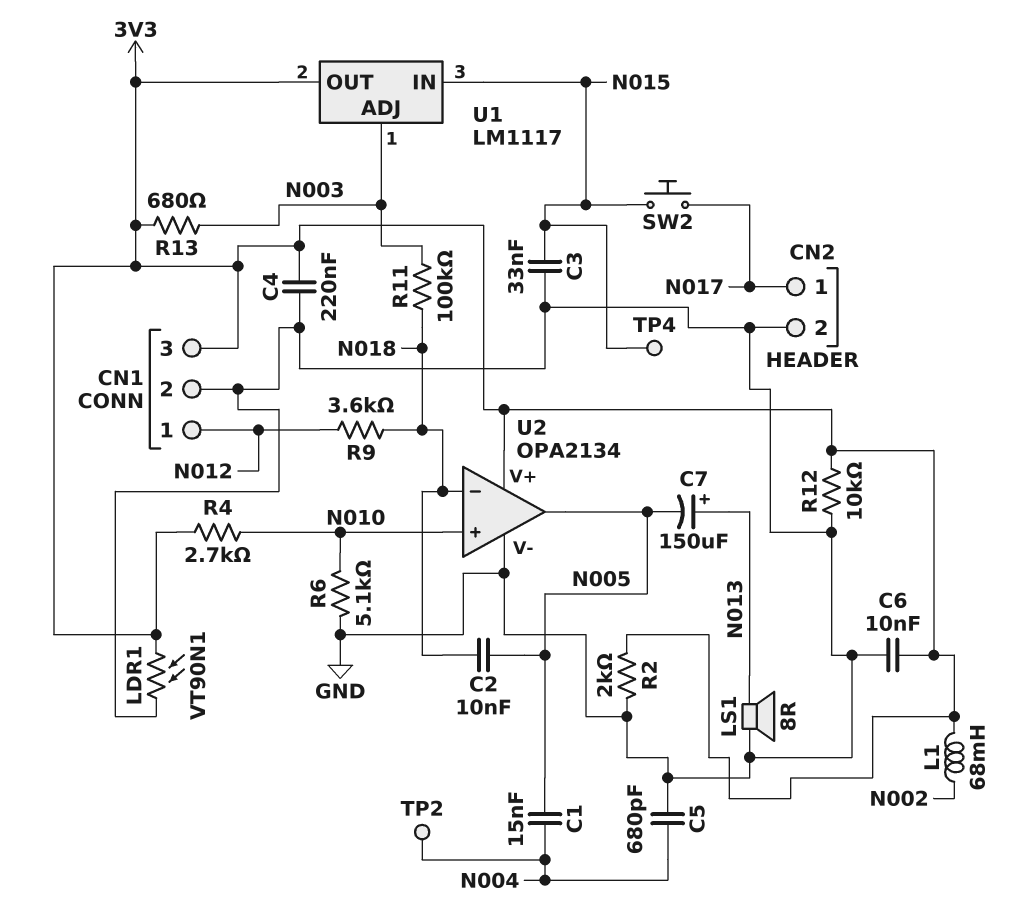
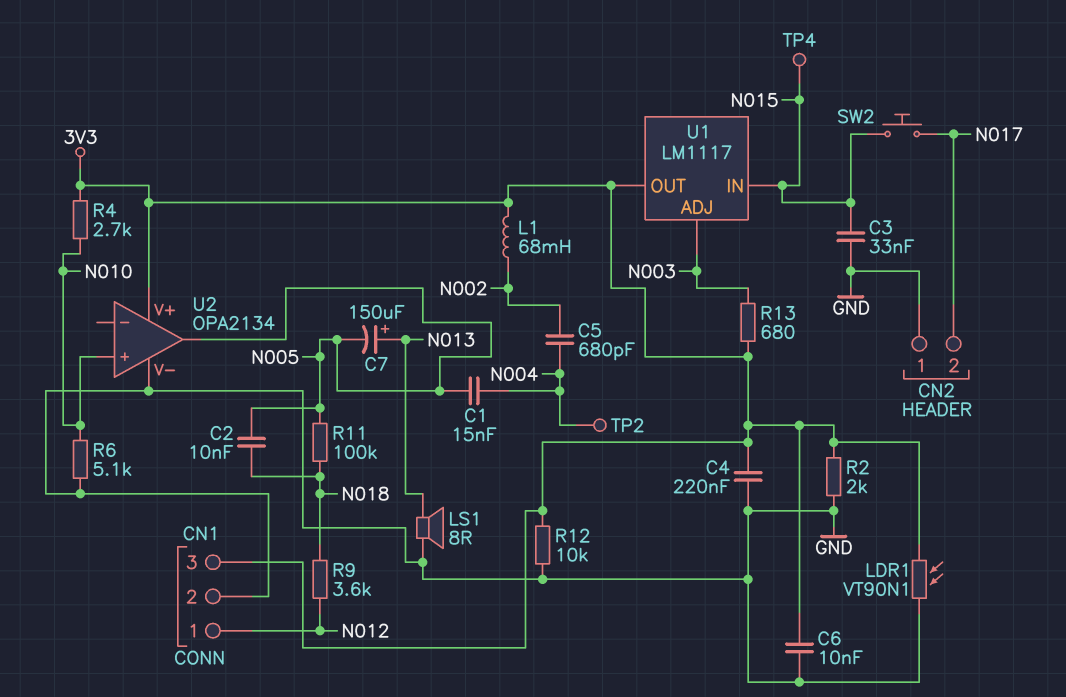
C5: 680pF (GND, N004) -> 680pF (N002, N004)
CN2 pin 1: N017 -> GND
CN2 pin 2: GND -> N017
R11: 100k (N003, N018) -> 100k (N005, N018)
U2 pin in-: N018 -> none

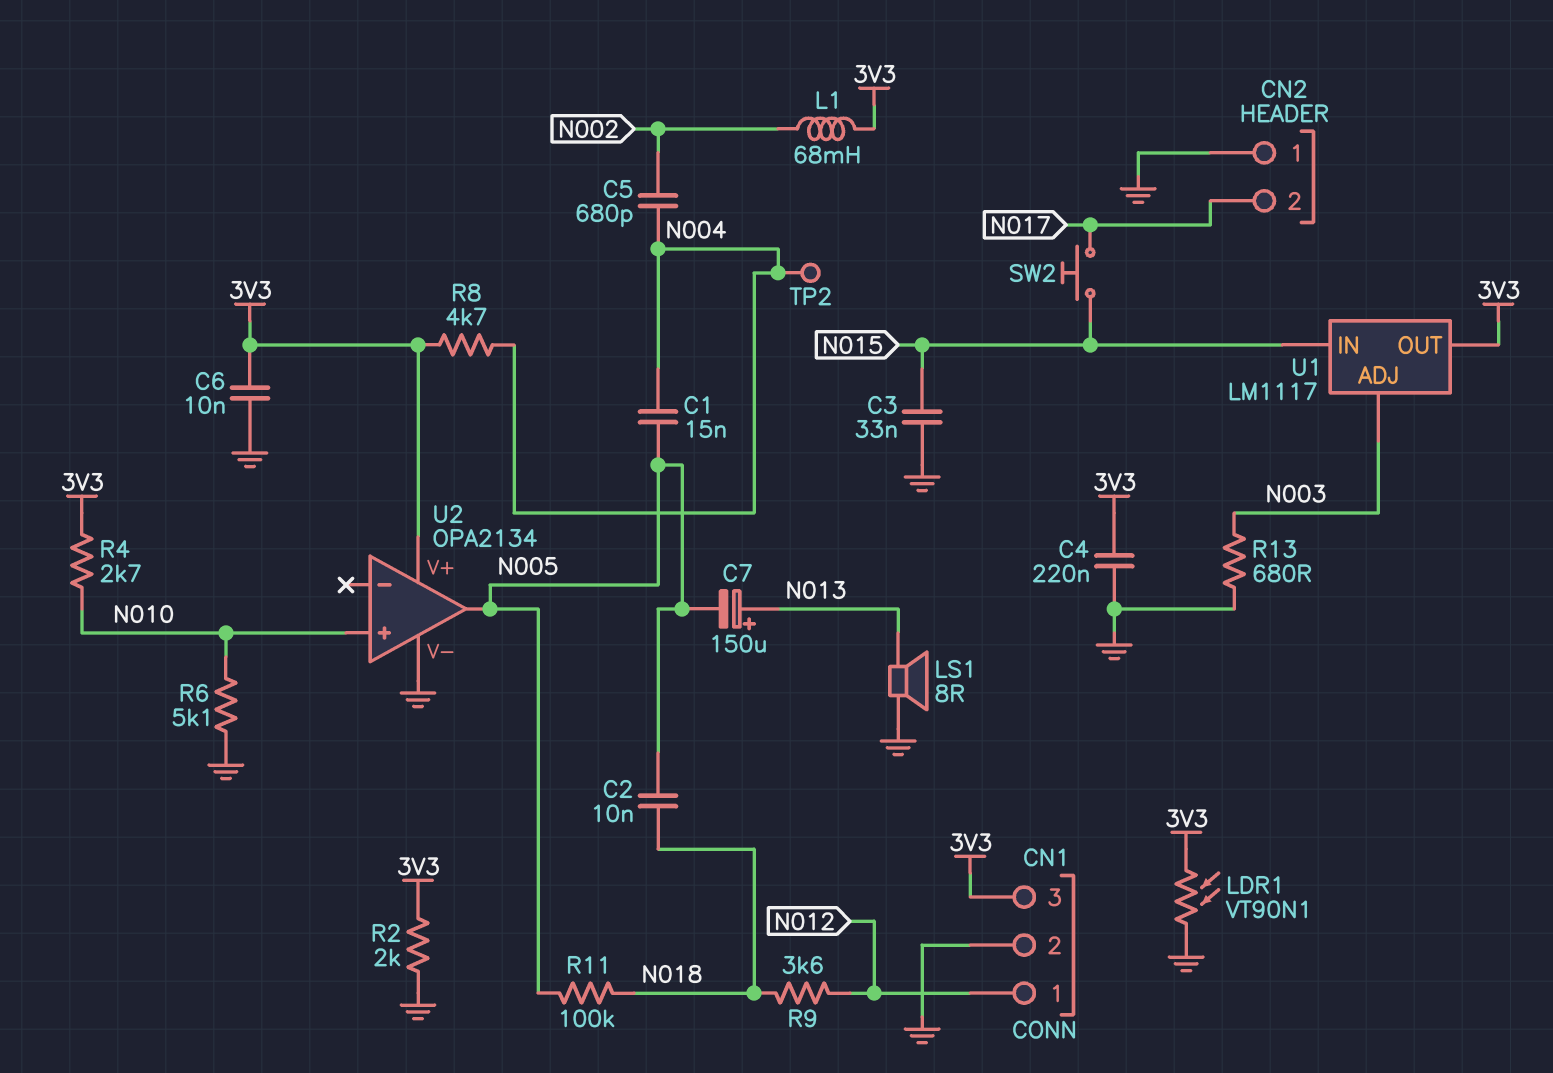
R8: none -> 4.7k (3V3, N004)
R12: 10k (3V3, GND) -> none
R13: 680 (3V3, N003) -> 680 (GND, N003)
TP4: test point (N015) -> none

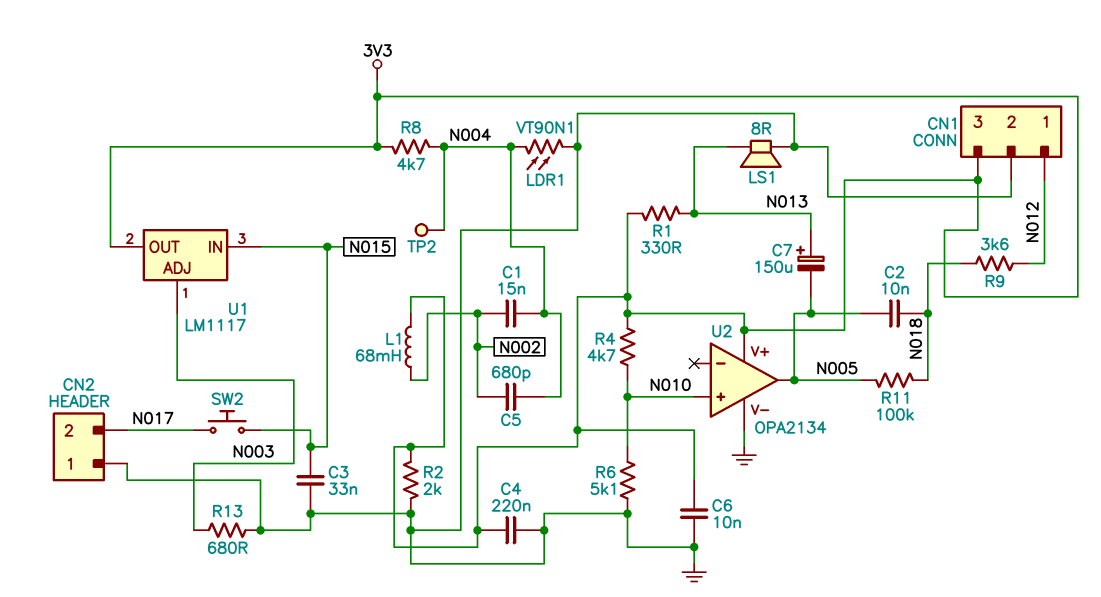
C1: 15nF (N004, N005) -> 15nF (N002, N004)
LDR1: VT90N1 (3V3, GND) -> VT90N1 (GND, N004)
R1: none -> 330 (3V3, N013)
R4: 2.7k (3V3, N010) -> 4.7k (3V3, N010)

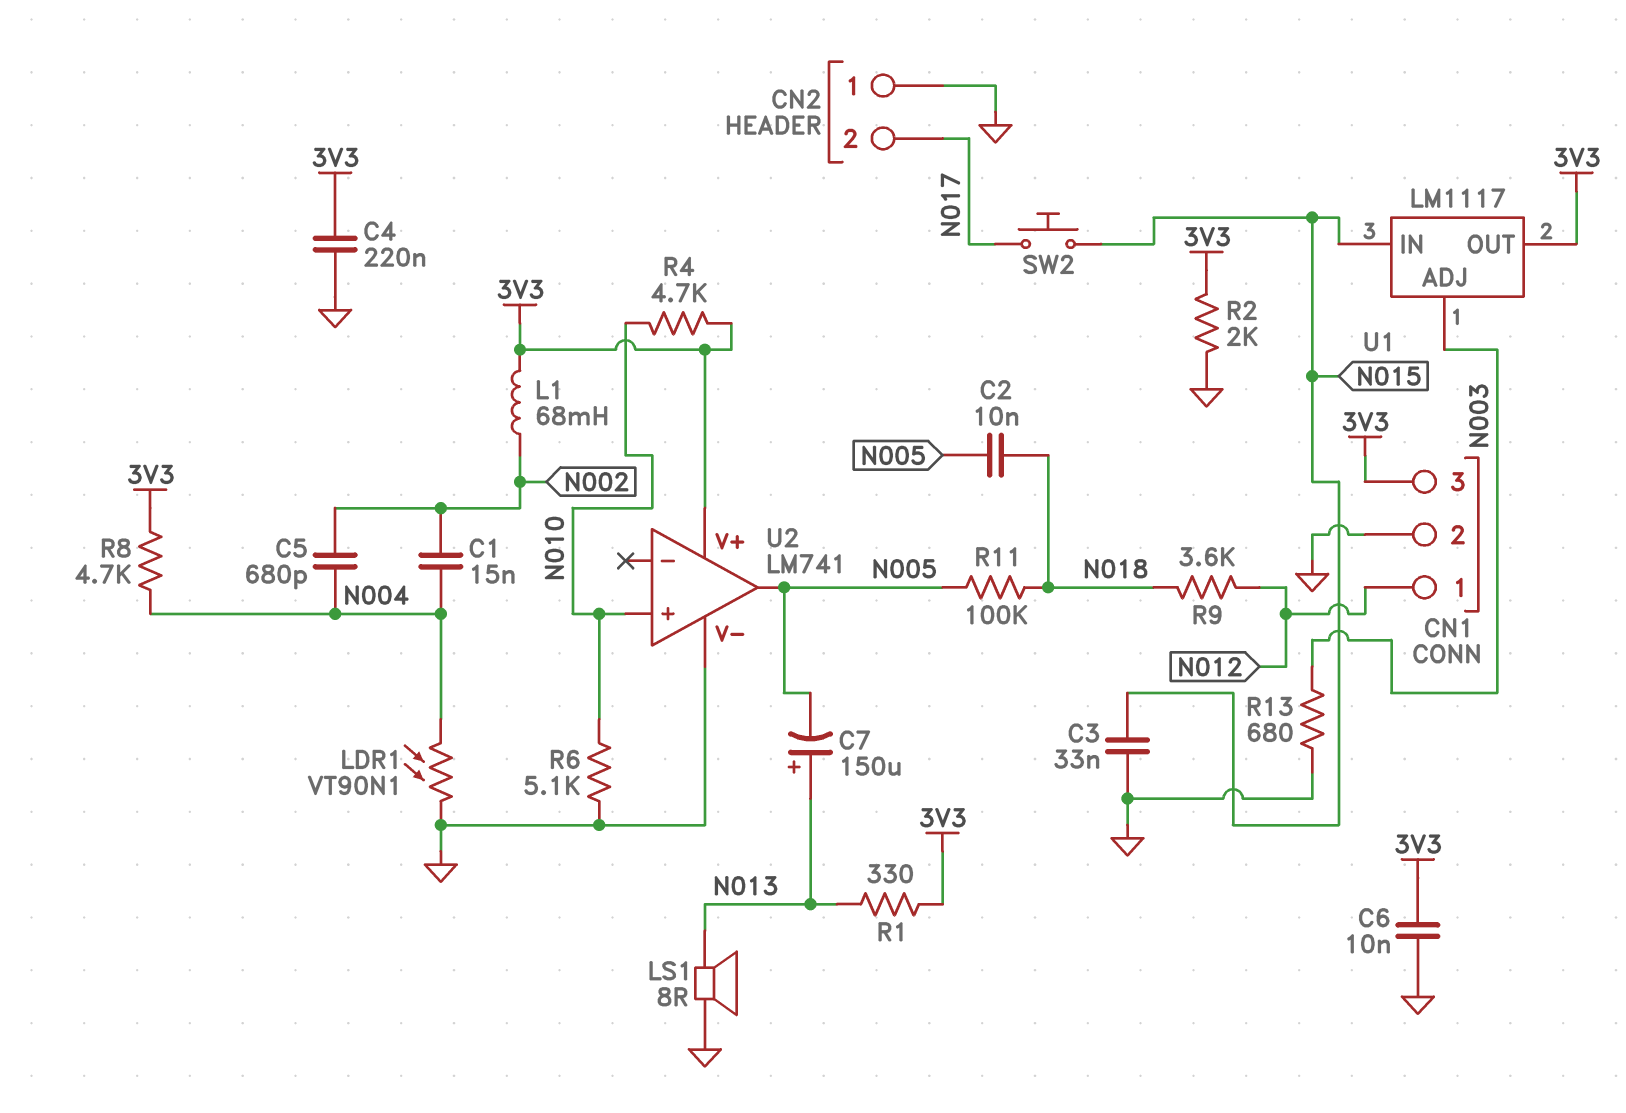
TP2: test point (N004) -> none
U2: OPA2134 -> LM741

